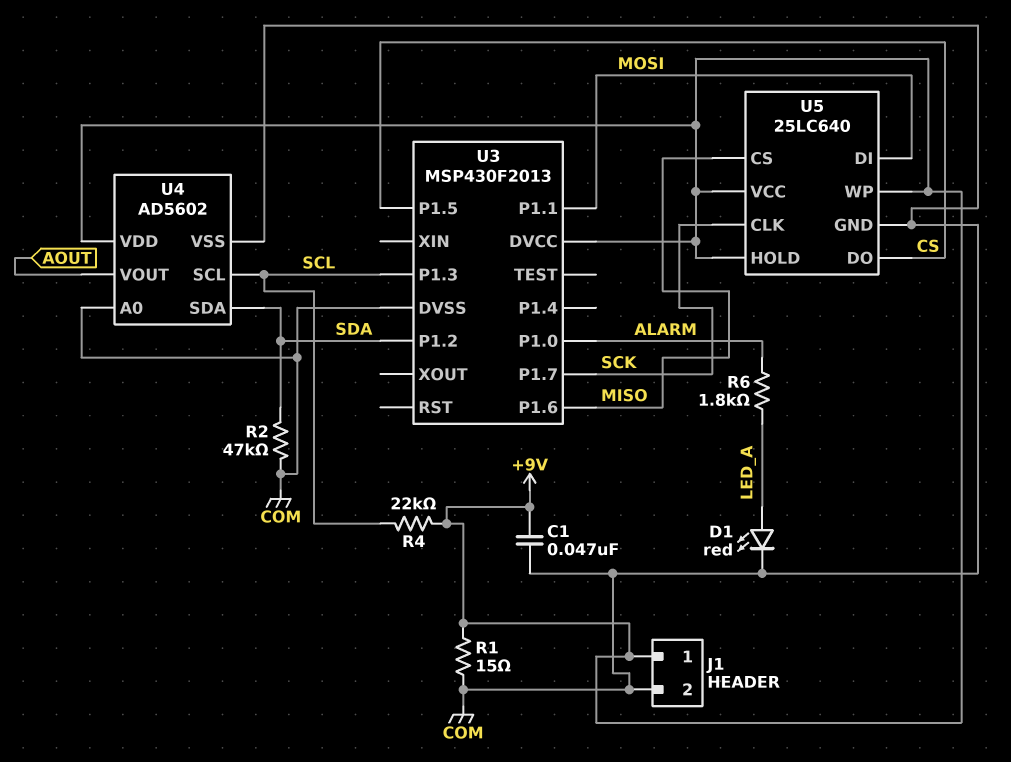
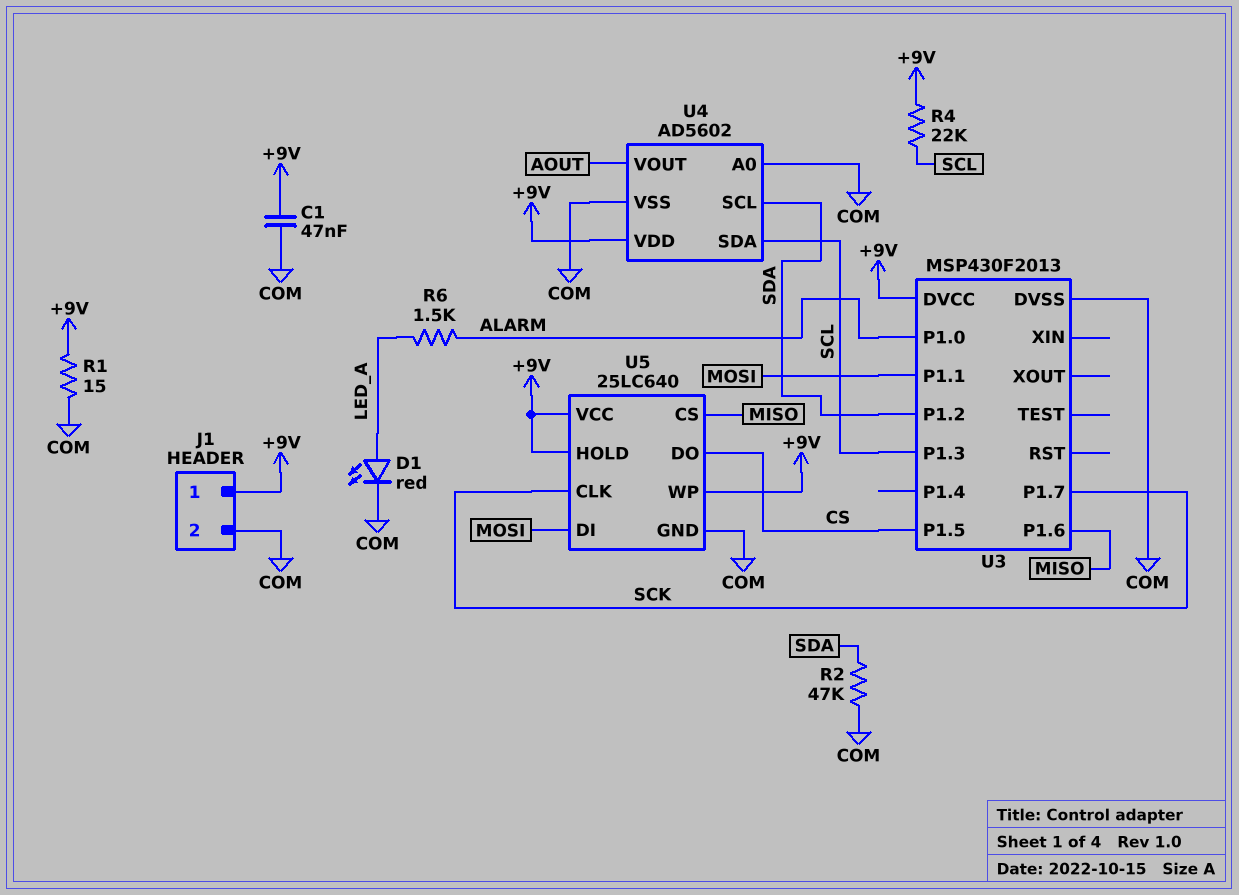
R6: 1.8k (ALARM, LED_A) -> 1.5k (ALARM, LED_A)
U4 pin SCL: SCL -> SDA
U4 pin SDA: SDA -> SCL

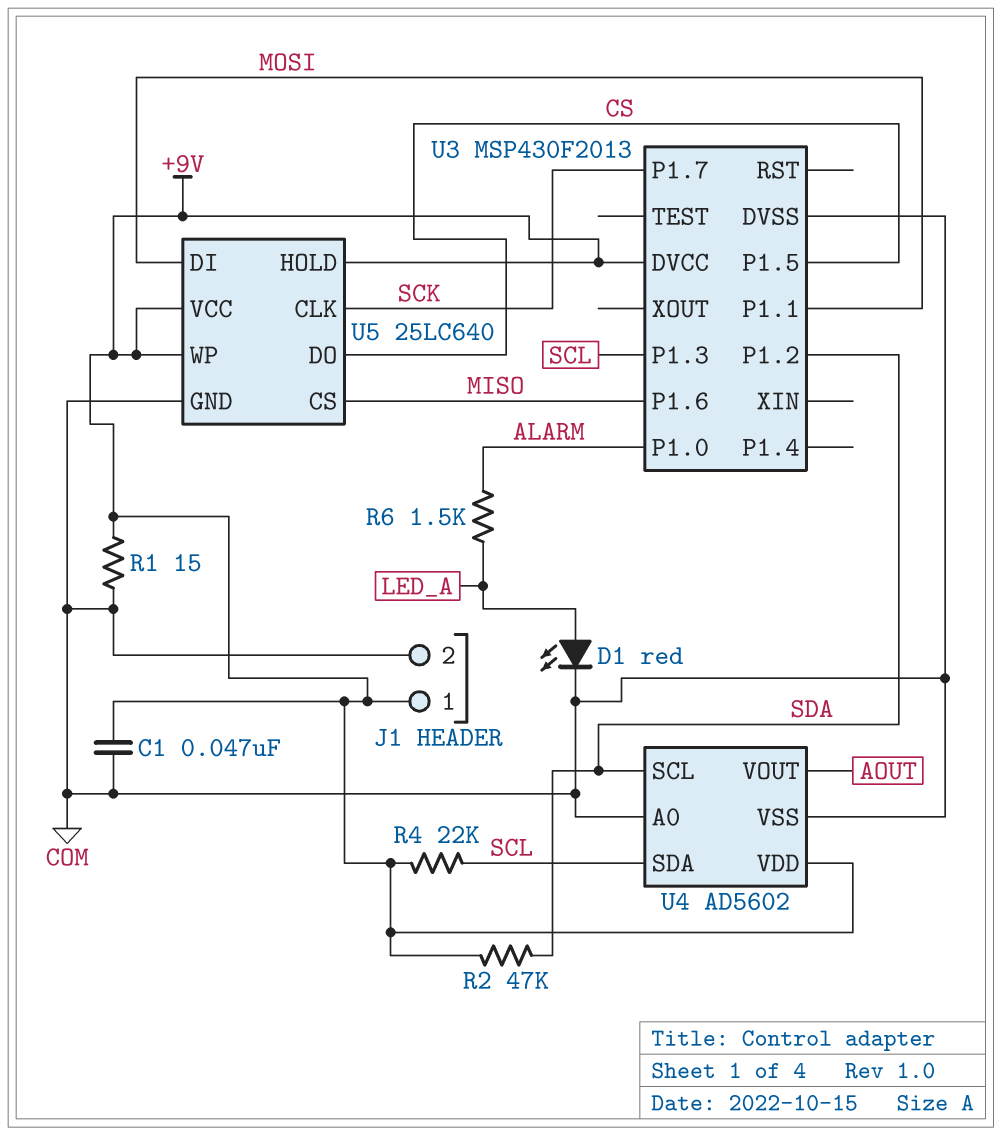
R2: 47k (COM, SDA) -> 47k (+9V, SDA)

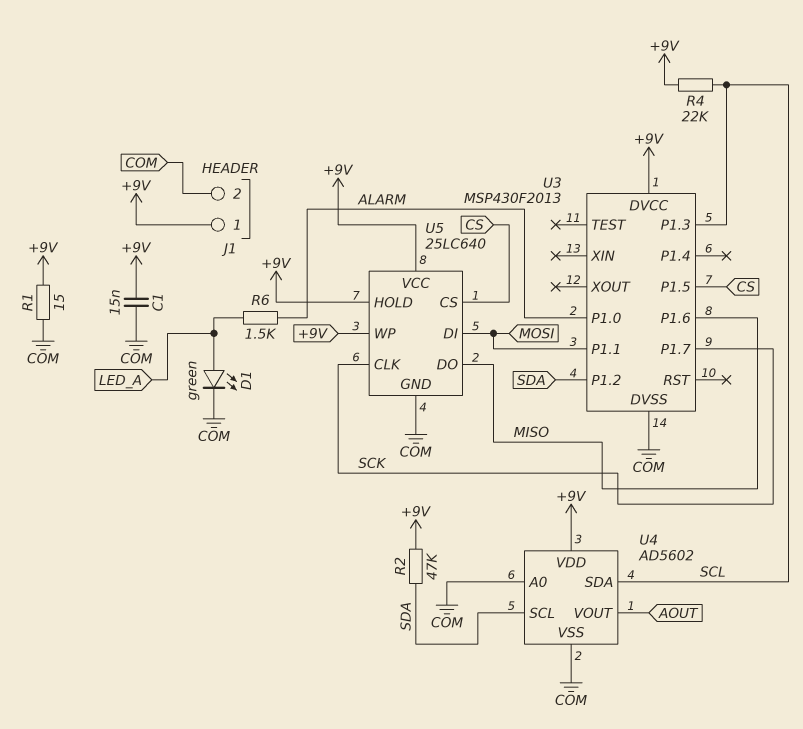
C1: 47nF (+9V, COM) -> 15nF (+9V, COM)
D1: LED red (A LED_A, K COM) -> LED green (A LED_A, K COM)
U5 pin CS: MISO -> CS
U5 pin DO: CS -> MISO

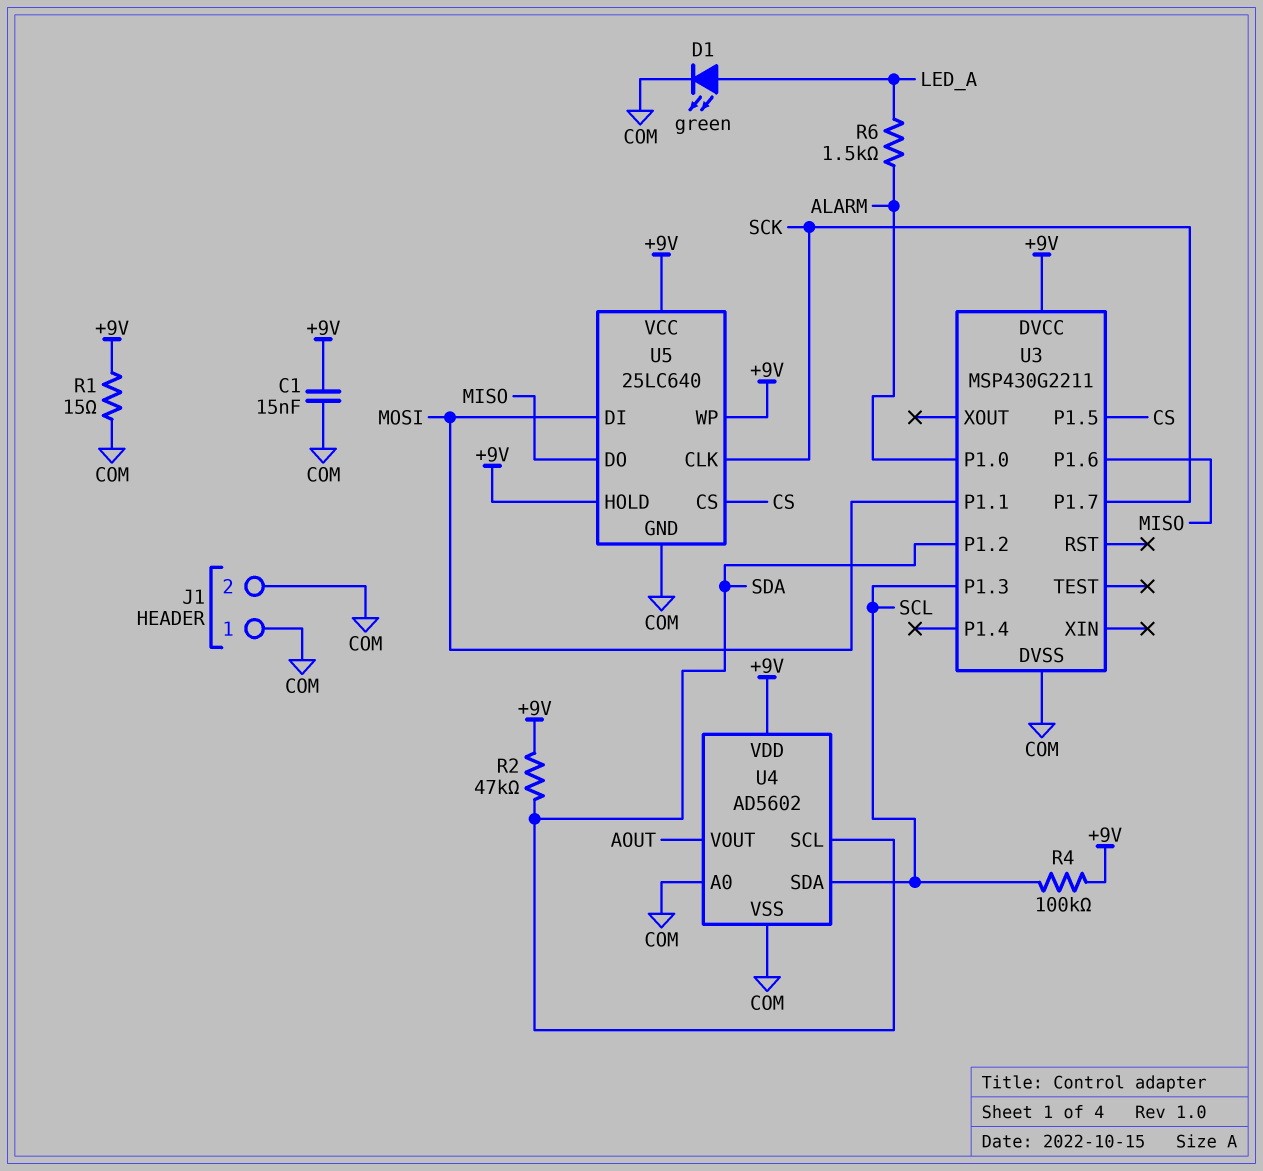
J1 pin 1: +9V -> COM
R4: 22k (+9V, SCL) -> 100k (+9V, SCL)
U3: MSP430F2013 -> MSP430G2211

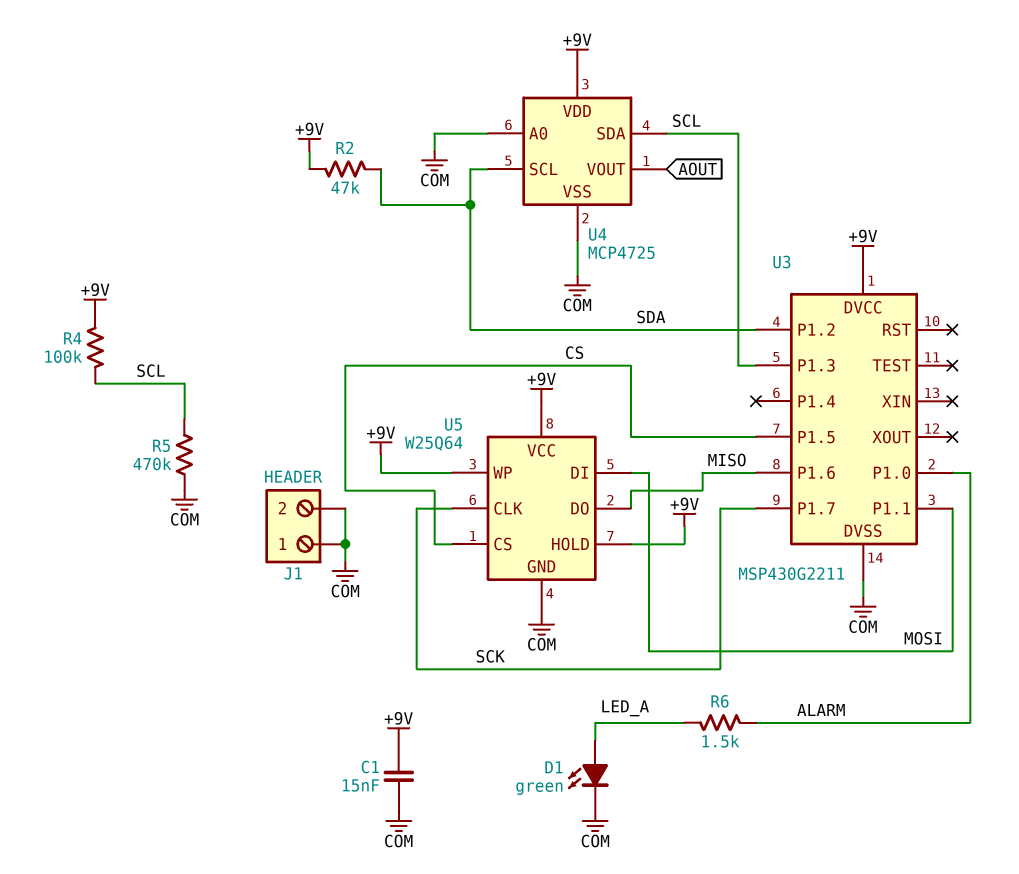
R1: 15 (+9V, COM) -> none
R5: none -> 470k (COM, SCL)
U4: AD5602 -> MCP4725
U5: 25LC640 -> W25Q64

